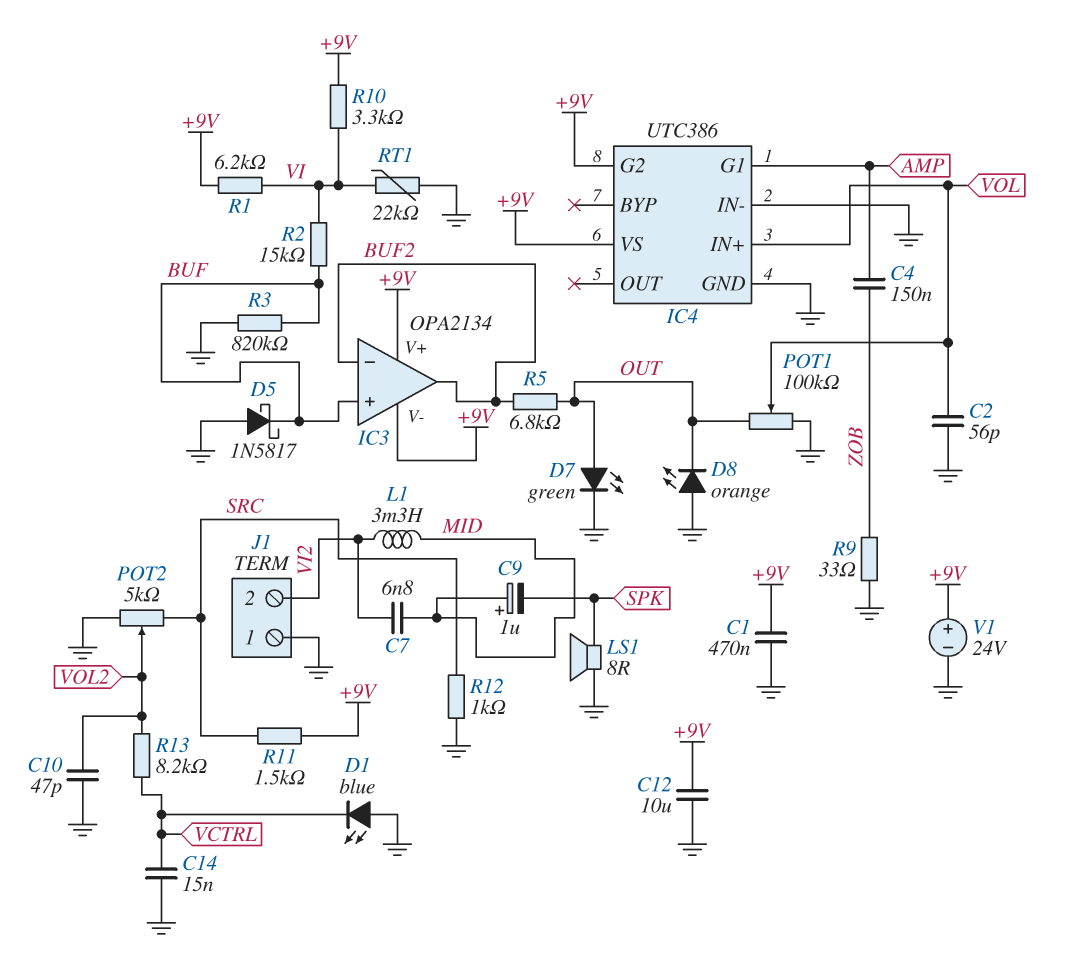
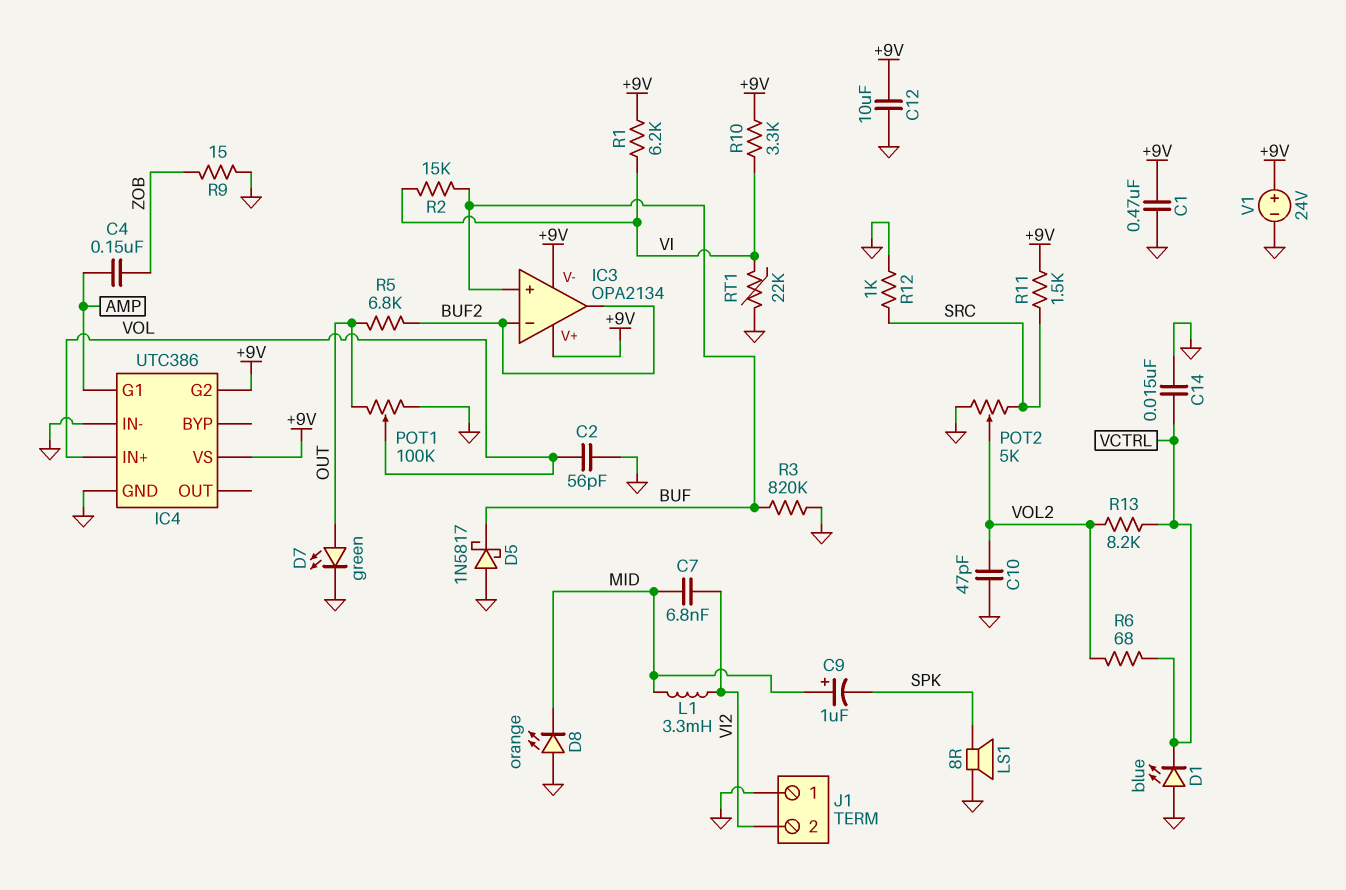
D8: LED orange (A GND, K OUT) -> LED orange (A GND, K MID)
R6: none -> 68 (VCTRL, VOL2)
R9: 33 (GND, ZOB) -> 15 (GND, ZOB)

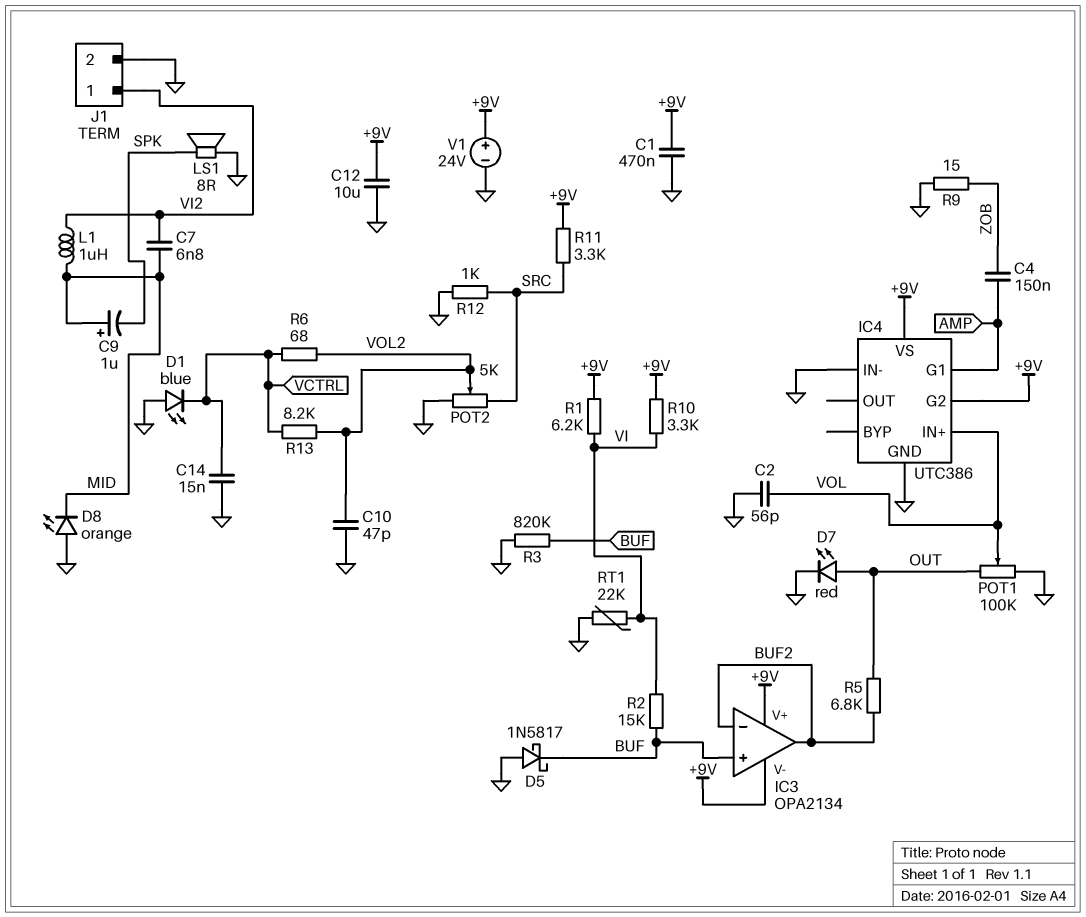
D7: LED green (A OUT, K GND) -> LED red (A OUT, K GND)
J1 pin 1: GND -> VI2
J1 pin 2: VI2 -> GND
L1: 3.3mH (MID, VI2) -> 1uH (MID, VI2)
R11: 1.5k (+9V, SRC) -> 3.3k (+9V, SRC)

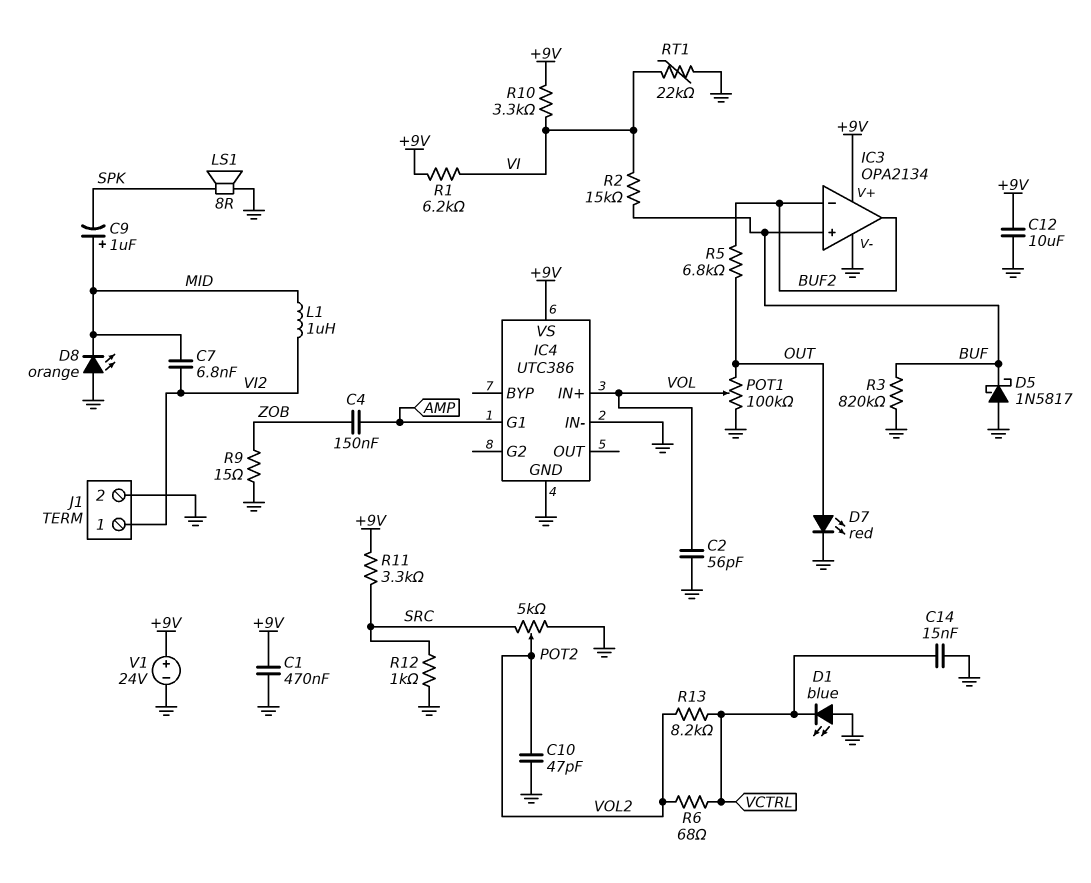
IC3 pin V-: +9V -> GND
IC4 pin G2: +9V -> none

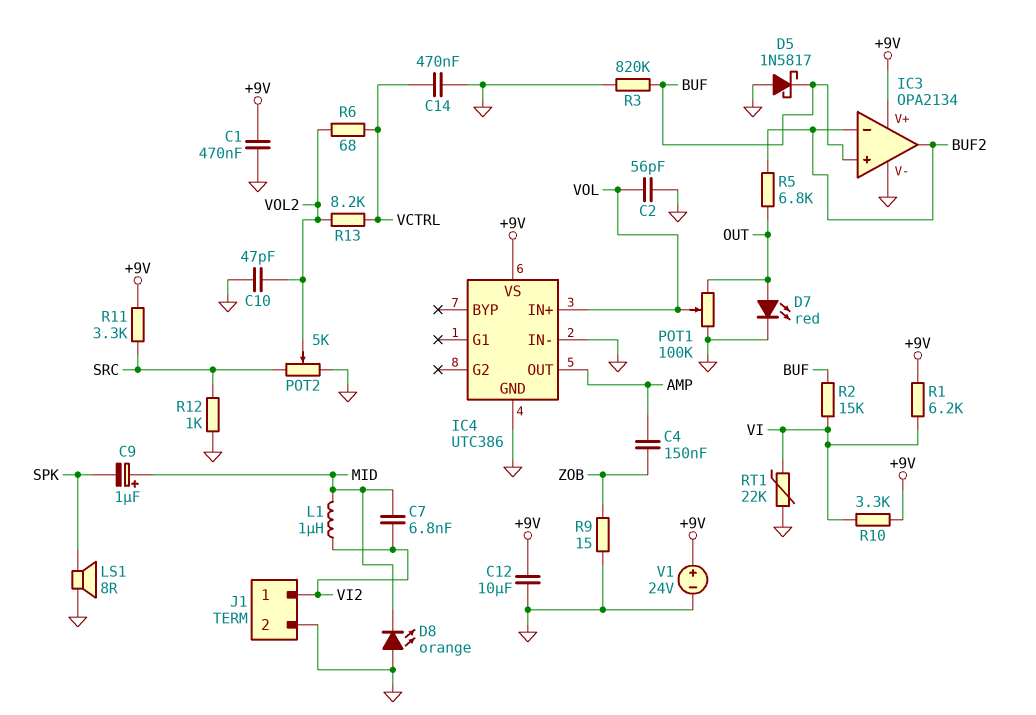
C14: 15nF (GND, VCTRL) -> 470nF (GND, VCTRL)
D1: LED blue (A GND, K VCTRL) -> none
IC4 pin G1: AMP -> none
IC4 pin OUT: none -> AMP

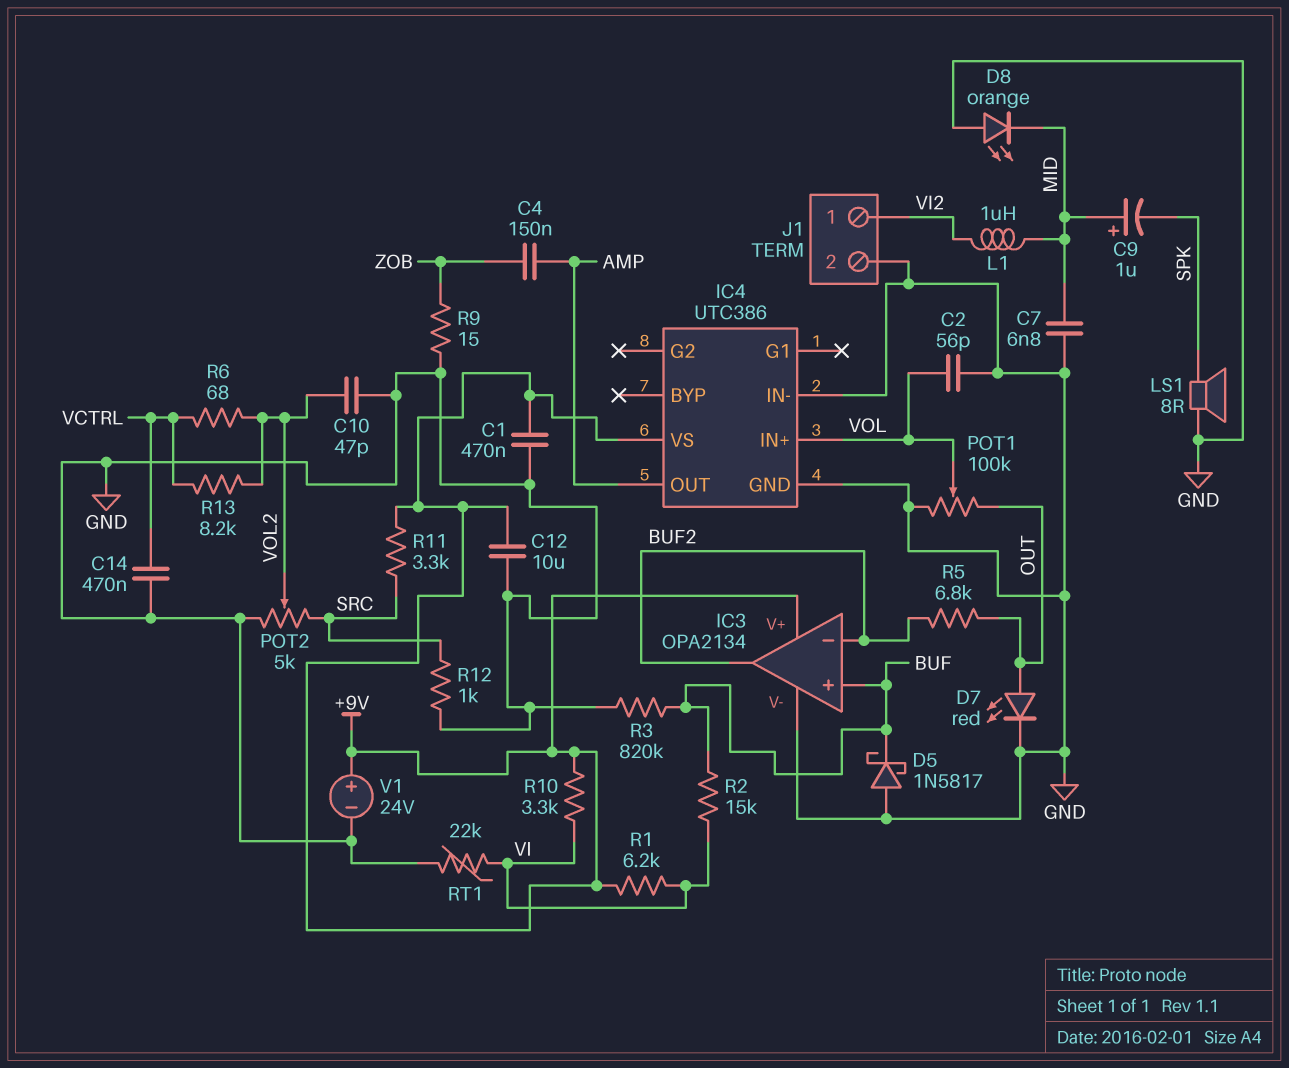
C7: 6.8nF (MID, VI2) -> 6.8nF (GND, MID)

